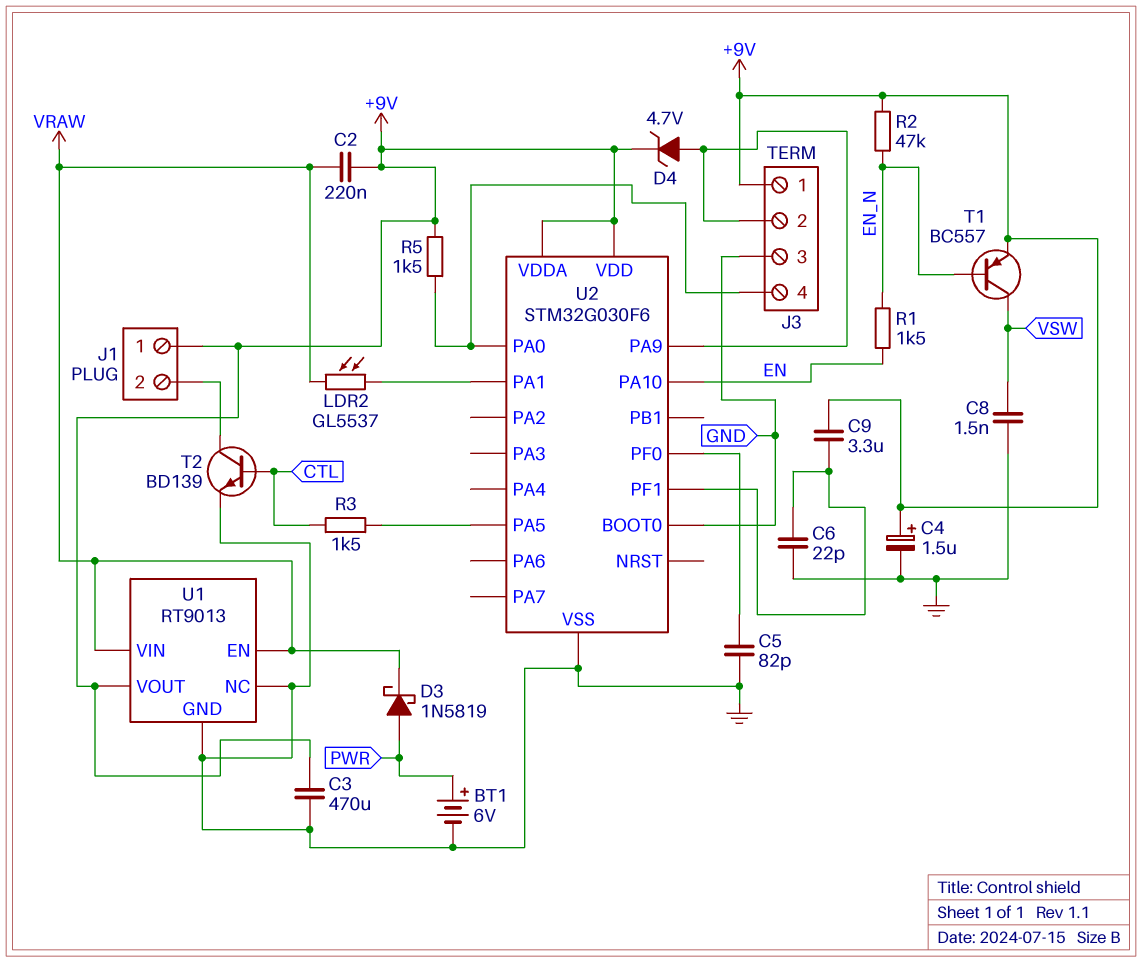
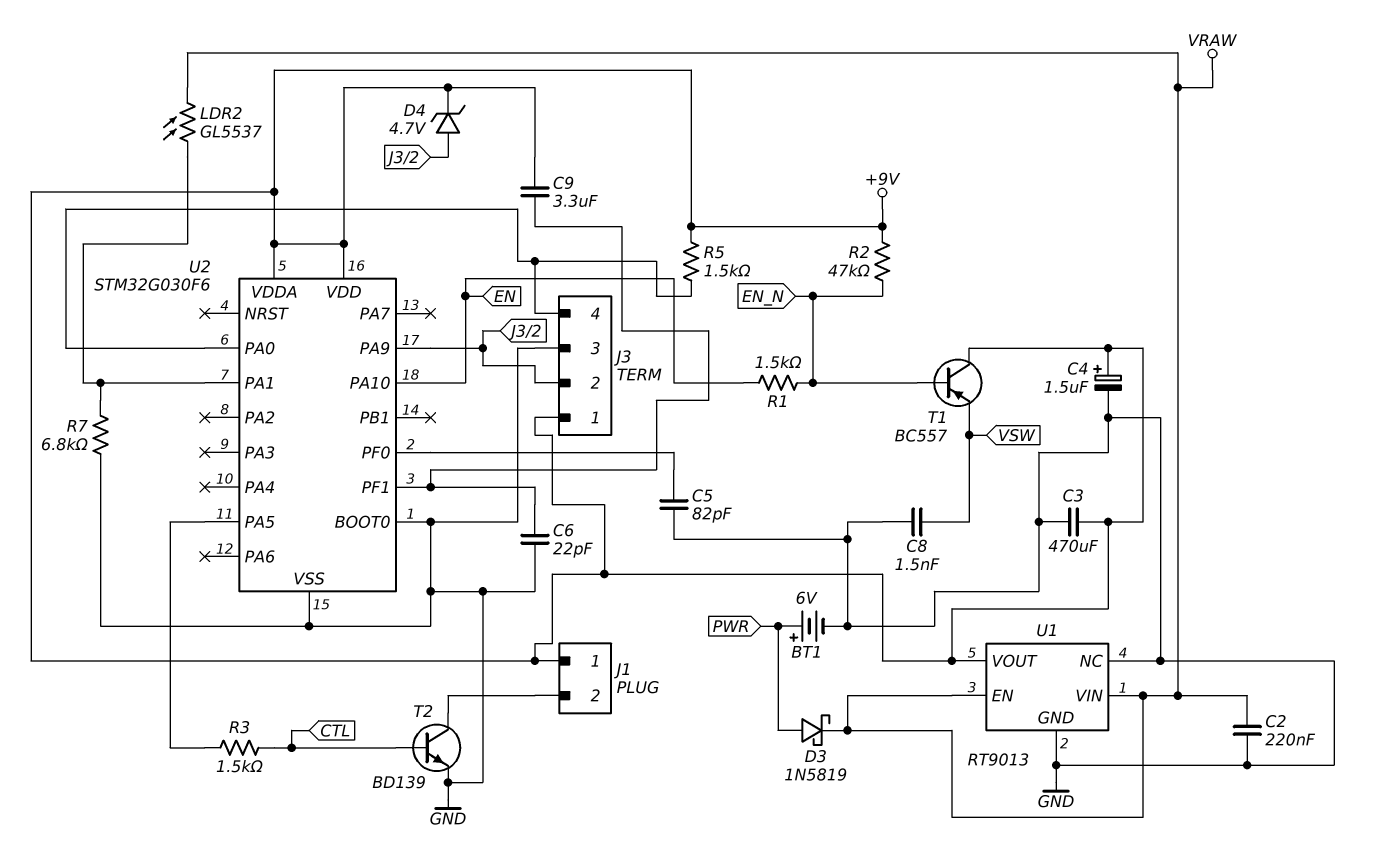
C2: 220nF (+9V, VRAW) -> 220nF (GND, VRAW)
R7: none -> 6.8k (GND, U2/PA1)
T1: PNP BC557 (B EN_N, C VSW, E +9V) -> PNP BC557 (B EN_N, C +9V, E VSW)

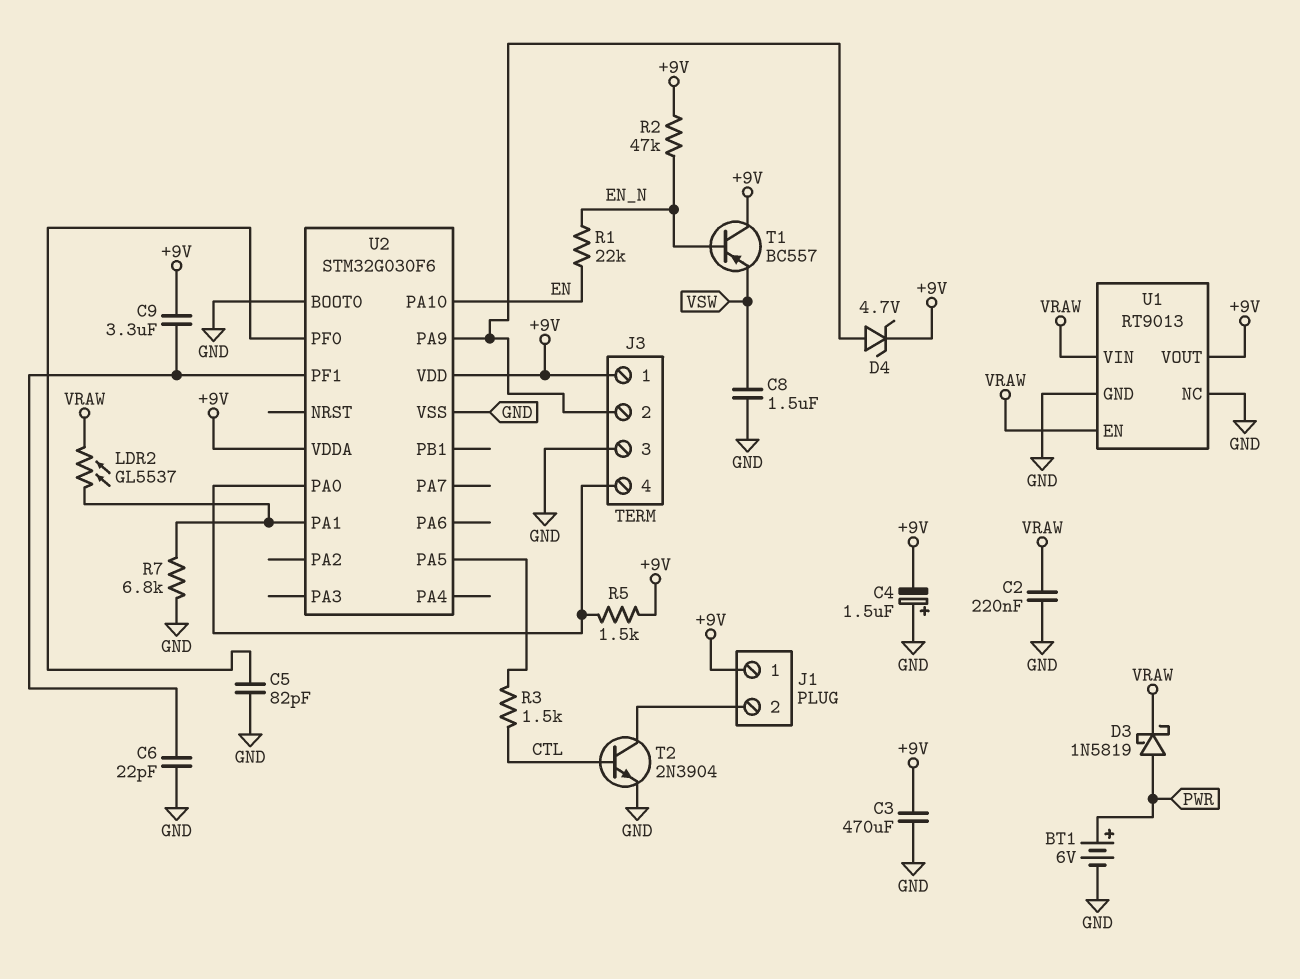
C4: 1.5uF (plus +9V, minus GND) -> 1.5uF (plus GND, minus +9V)
C8: 1.5nF (GND, VSW) -> 1.5uF (GND, VSW)
R1: 1.5k (EN, EN_N) -> 22k (EN, EN_N)
T2: NPN BD139 (B CTL, C J1/2, E GND) -> NPN 2N3904 (B CTL, C J1/2, E GND)

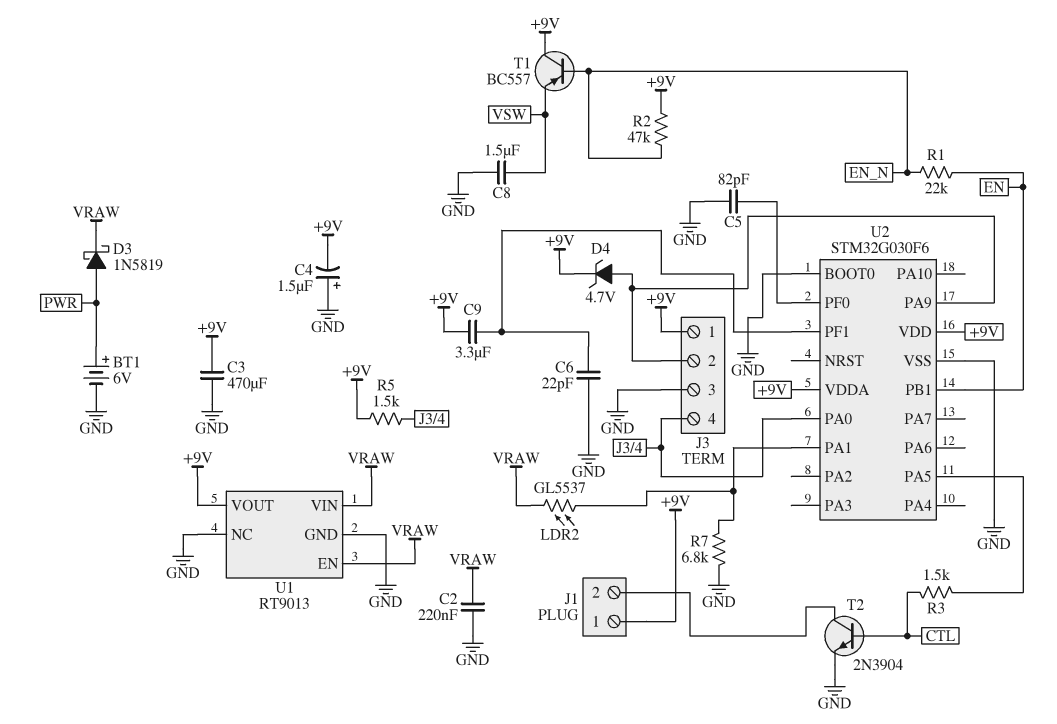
U2 pin PA10: EN -> none
U2 pin PB1: none -> EN

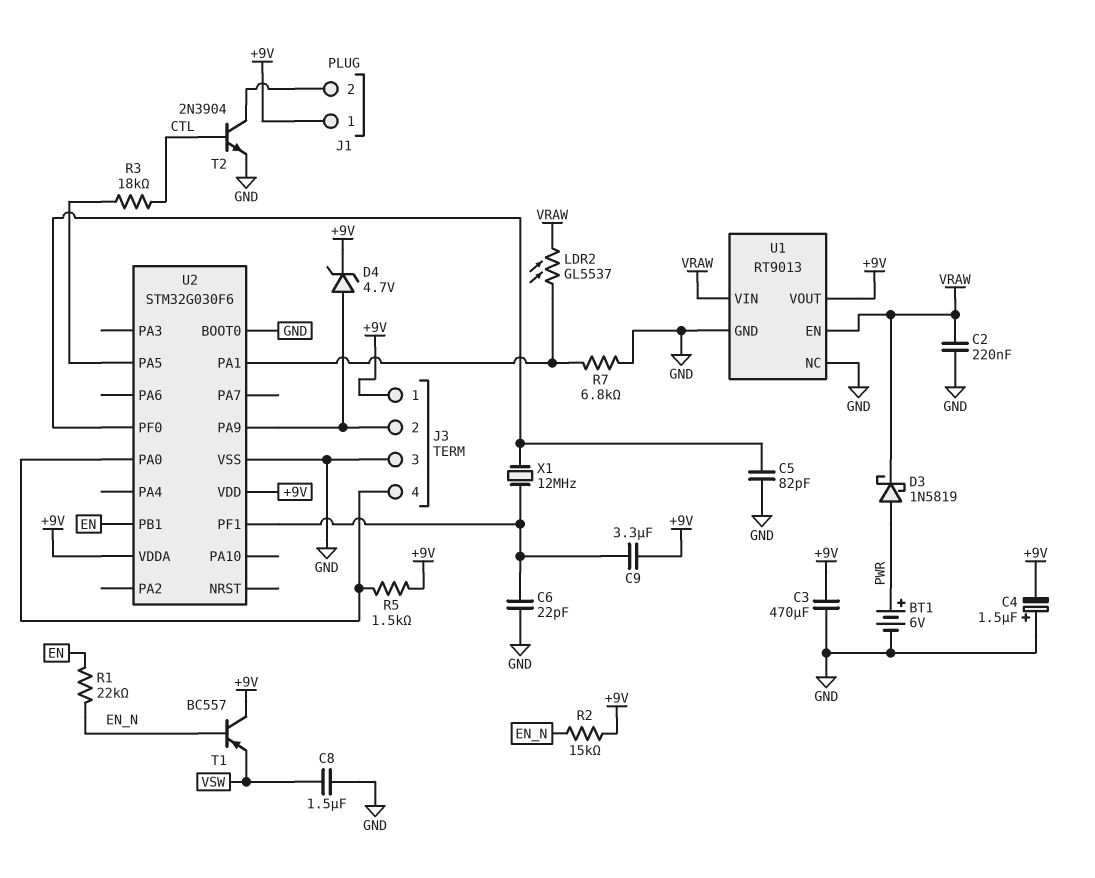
R2: 47k (+9V, EN_N) -> 15k (+9V, EN_N)
R3: 1.5k (CTL, U2/PA5) -> 18k (CTL, U2/PA5)
X1: none -> 12MHz (U2/PF0, U2/PF1)

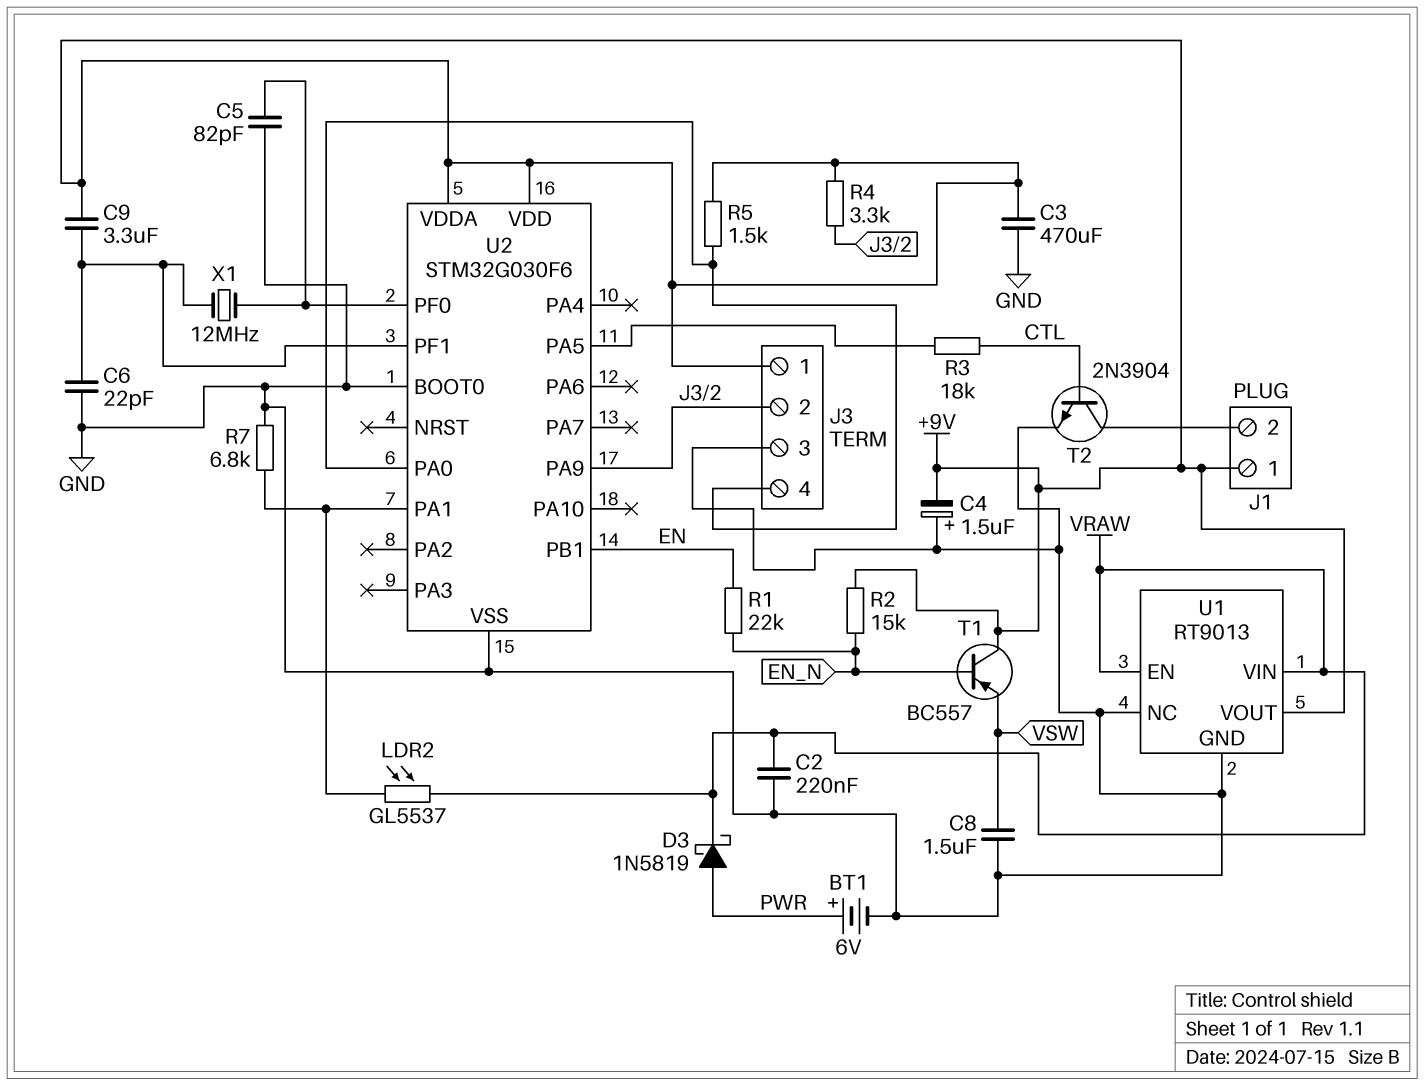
D4: zener 4.7V (A J3/2, K +9V) -> none
R4: none -> 3.3k (+9V, J3/2)

